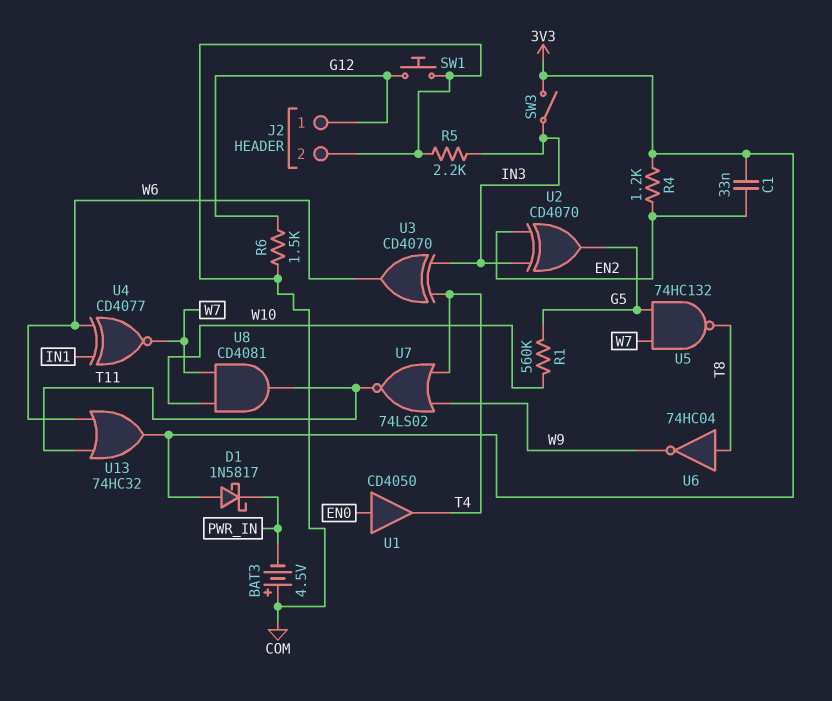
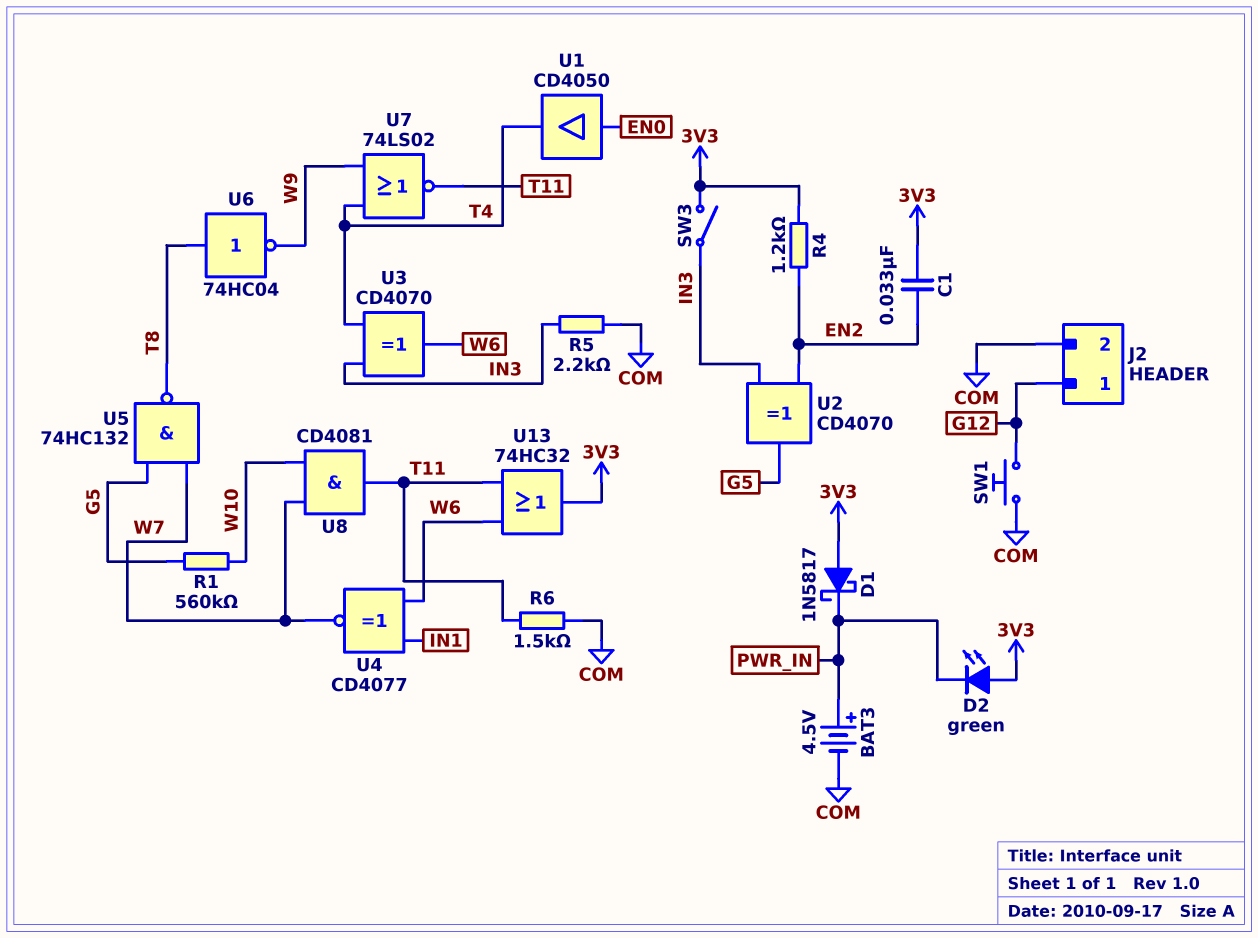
BAT3: 4.5V (plus COM, minus PWR_IN) -> 4.5V (plus PWR_IN, minus COM)
D2: none -> LED green (A 3V3, K PWR_IN)
R6: 1.5k (COM, G12) -> 1.5k (COM, T11)

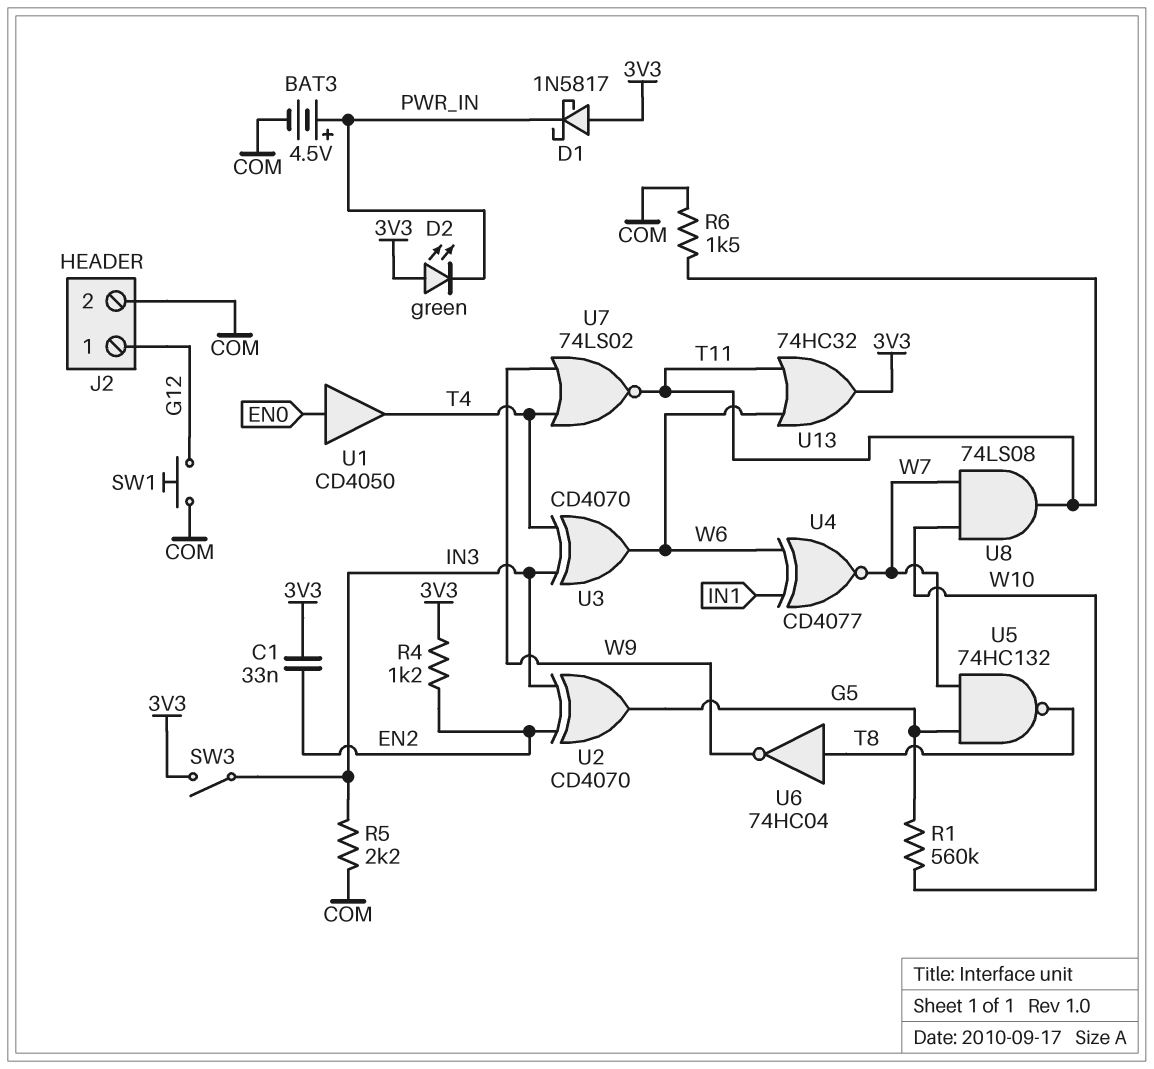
U8: AND CD4081 (in W7, in W10, out T11) -> AND 74LS08 (in W7, in W10, out T11)

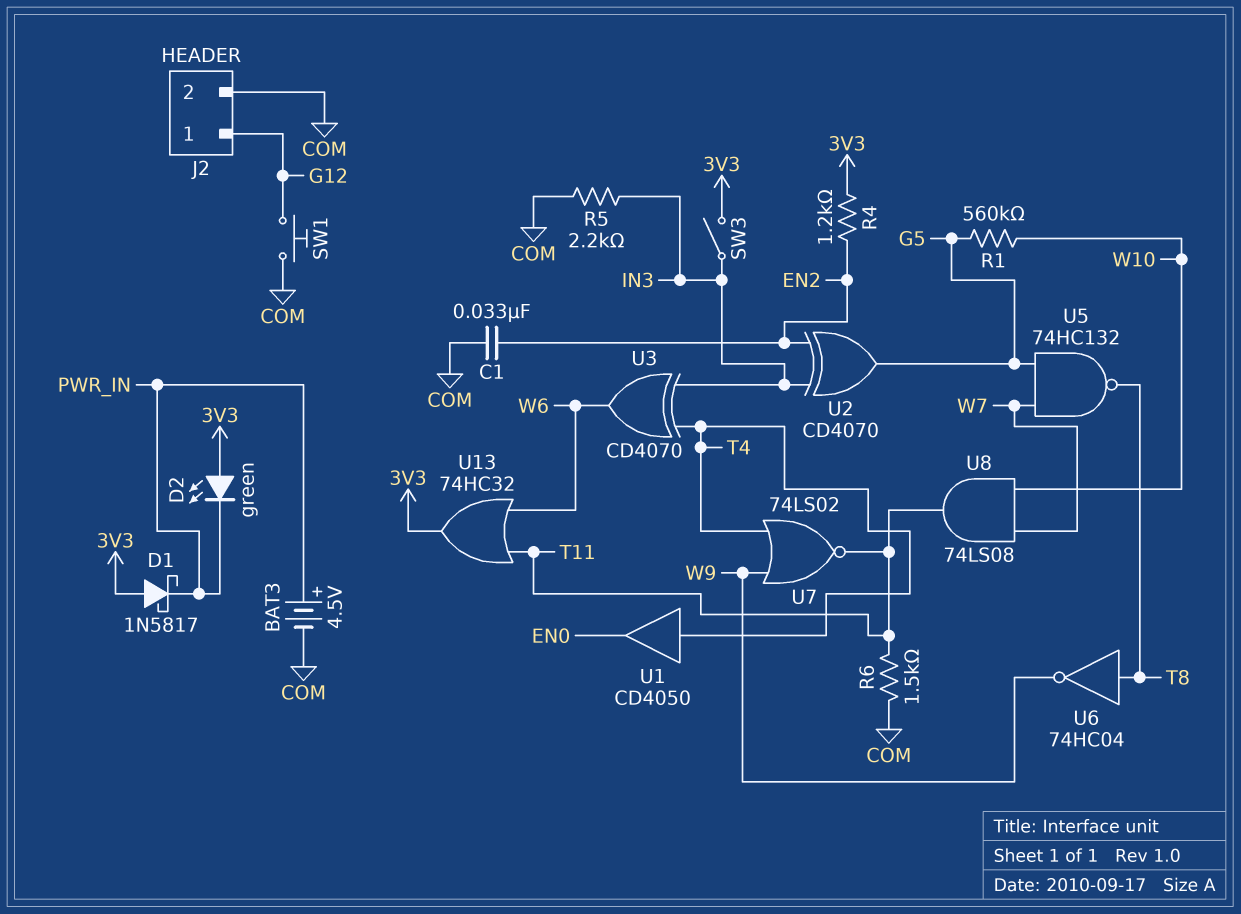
C1: 33nF (3V3, EN2) -> 33nF (COM, EN2)
U1: buffer CD4050 (in EN0, out T4) -> buffer CD4050 (in T4, out EN0)
U4: XNOR CD4077 (in IN1, in W6, out W7) -> none

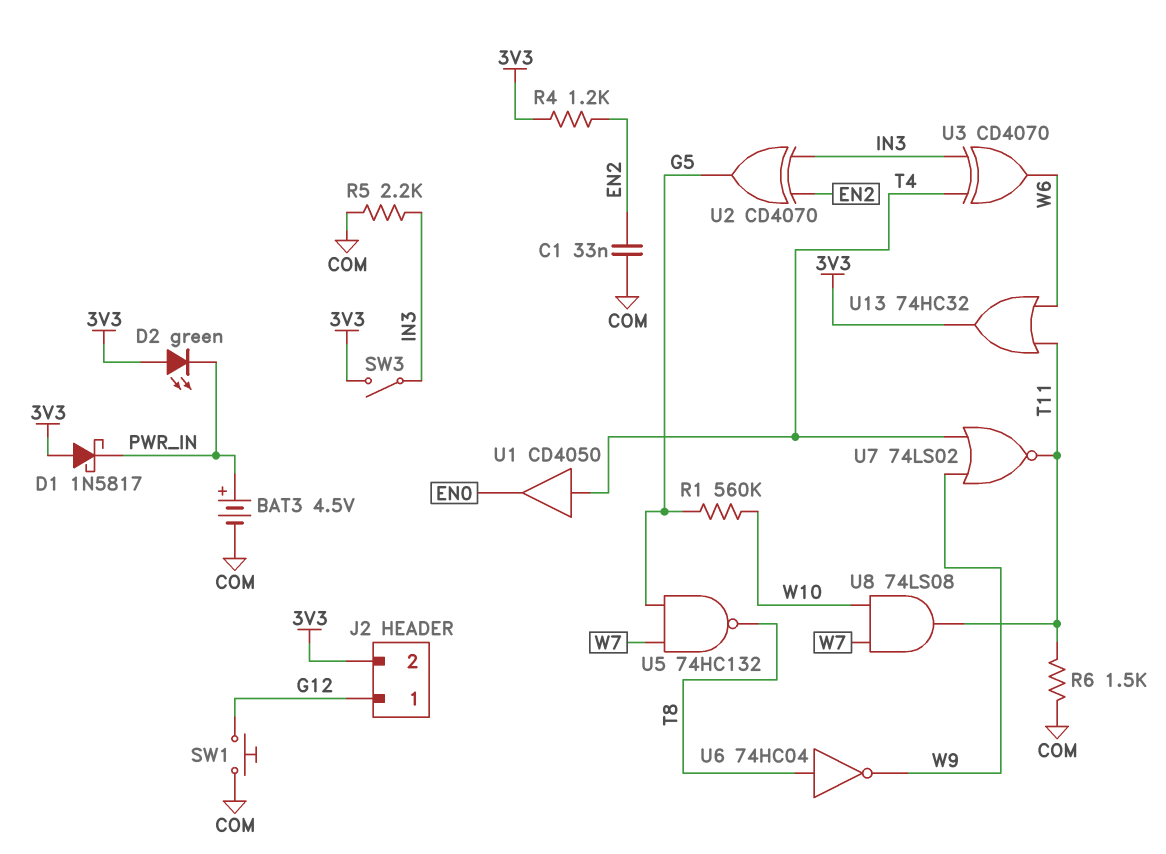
J2 pin 2: COM -> 3V3

